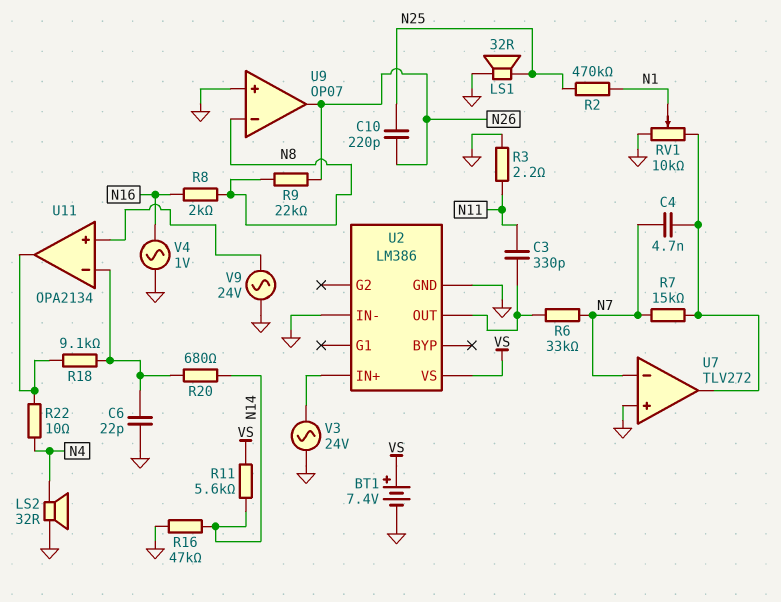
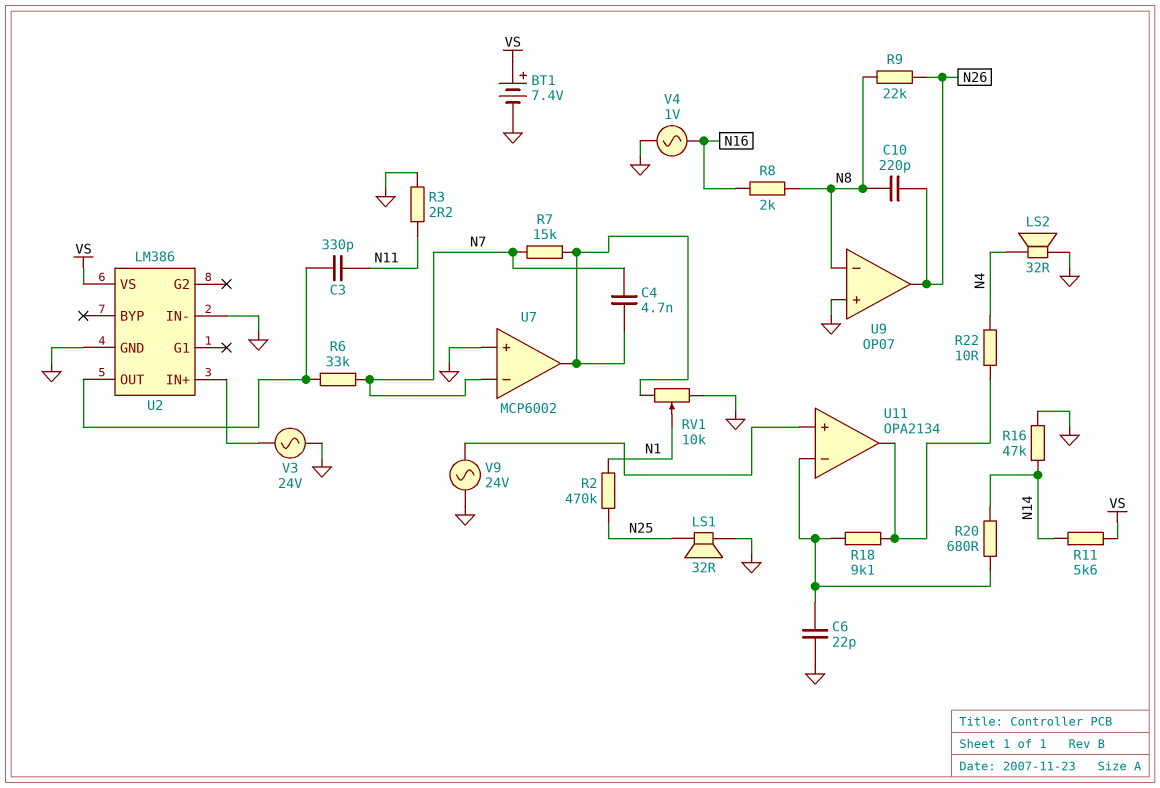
C10: 220pF (N25, N26) -> 220pF (N8, N26)
U7: TLV272 -> MCP6002

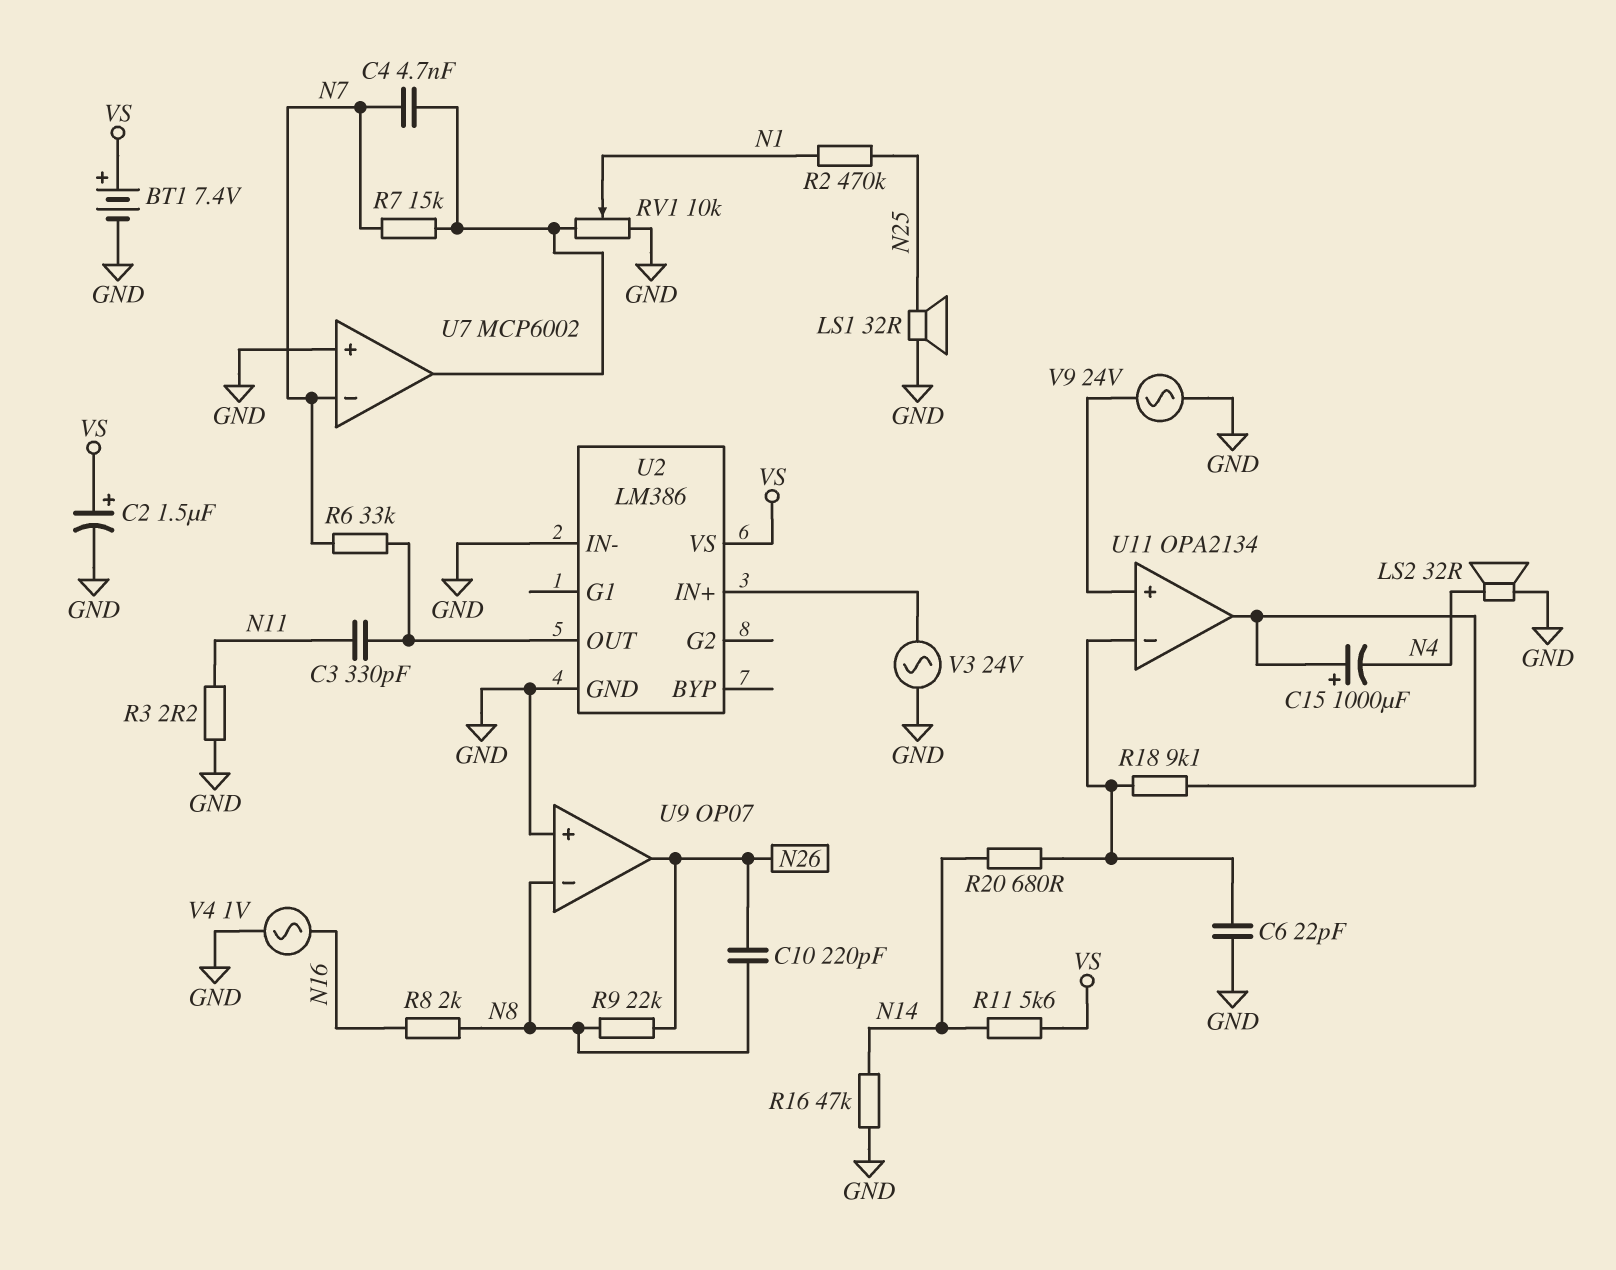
C2: none -> 1.5uF (plus VS, minus GND)
C15: none -> 1000uF (plus U11/out, minus N4)
R22: 10 (N4, U11/out) -> none

